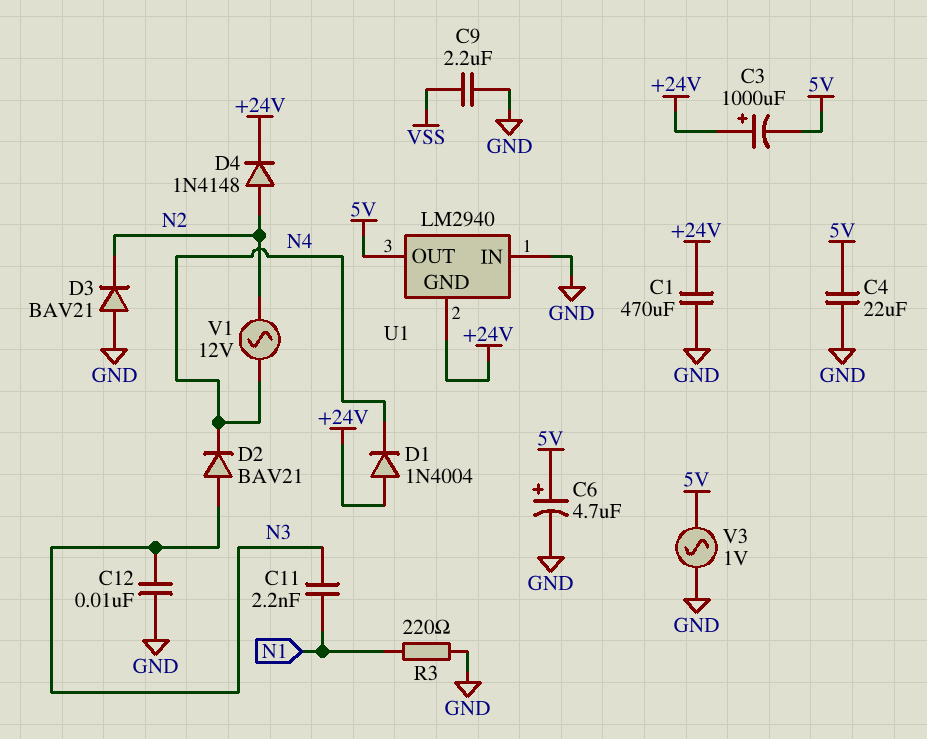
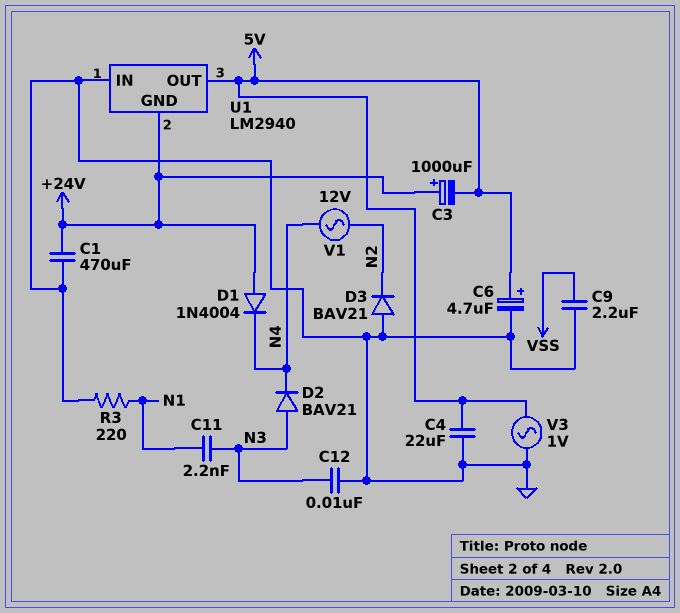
D4: diode 1N4148 (A N2, K +24V) -> none

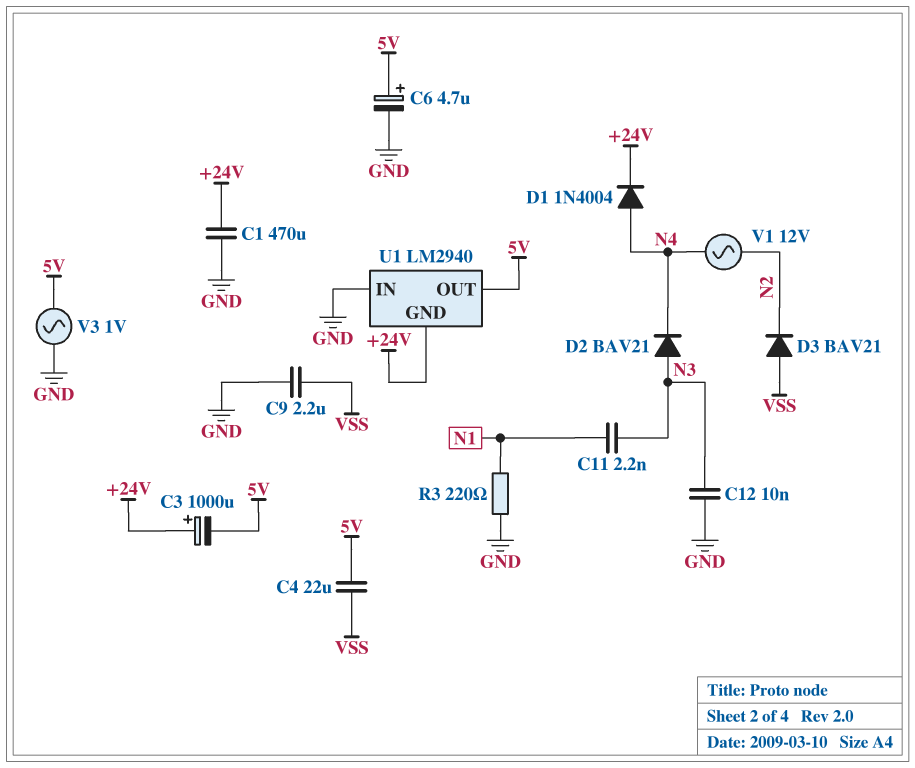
C4: 22uF (5V, GND) -> 22uF (5V, VSS)
D1: diode 1N4004 (A +24V, K N4) -> diode 1N4004 (A N4, K +24V)
D3: diode BAV21 (A GND, K N2) -> diode BAV21 (A VSS, K N2)

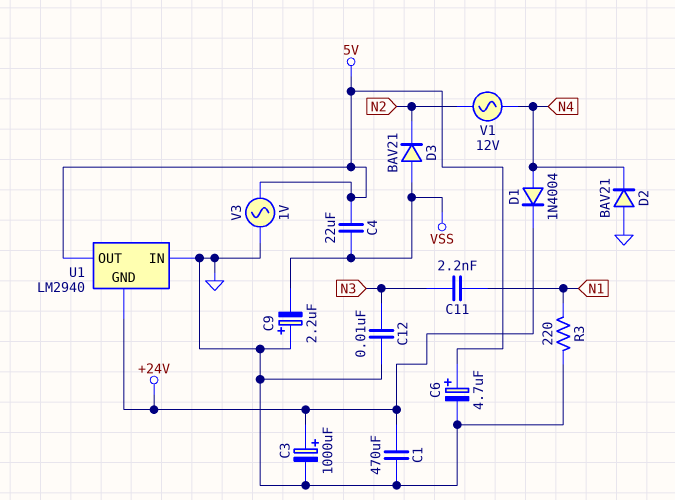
C3: 1000uF (plus +24V, minus 5V) -> 1000uF (plus +24V, minus GND)
C9: 2.2uF (GND, VSS) -> 2.2uF (plus GND, minus VSS)
D2: diode BAV21 (A N3, K N4) -> diode BAV21 (A GND, K N4)

